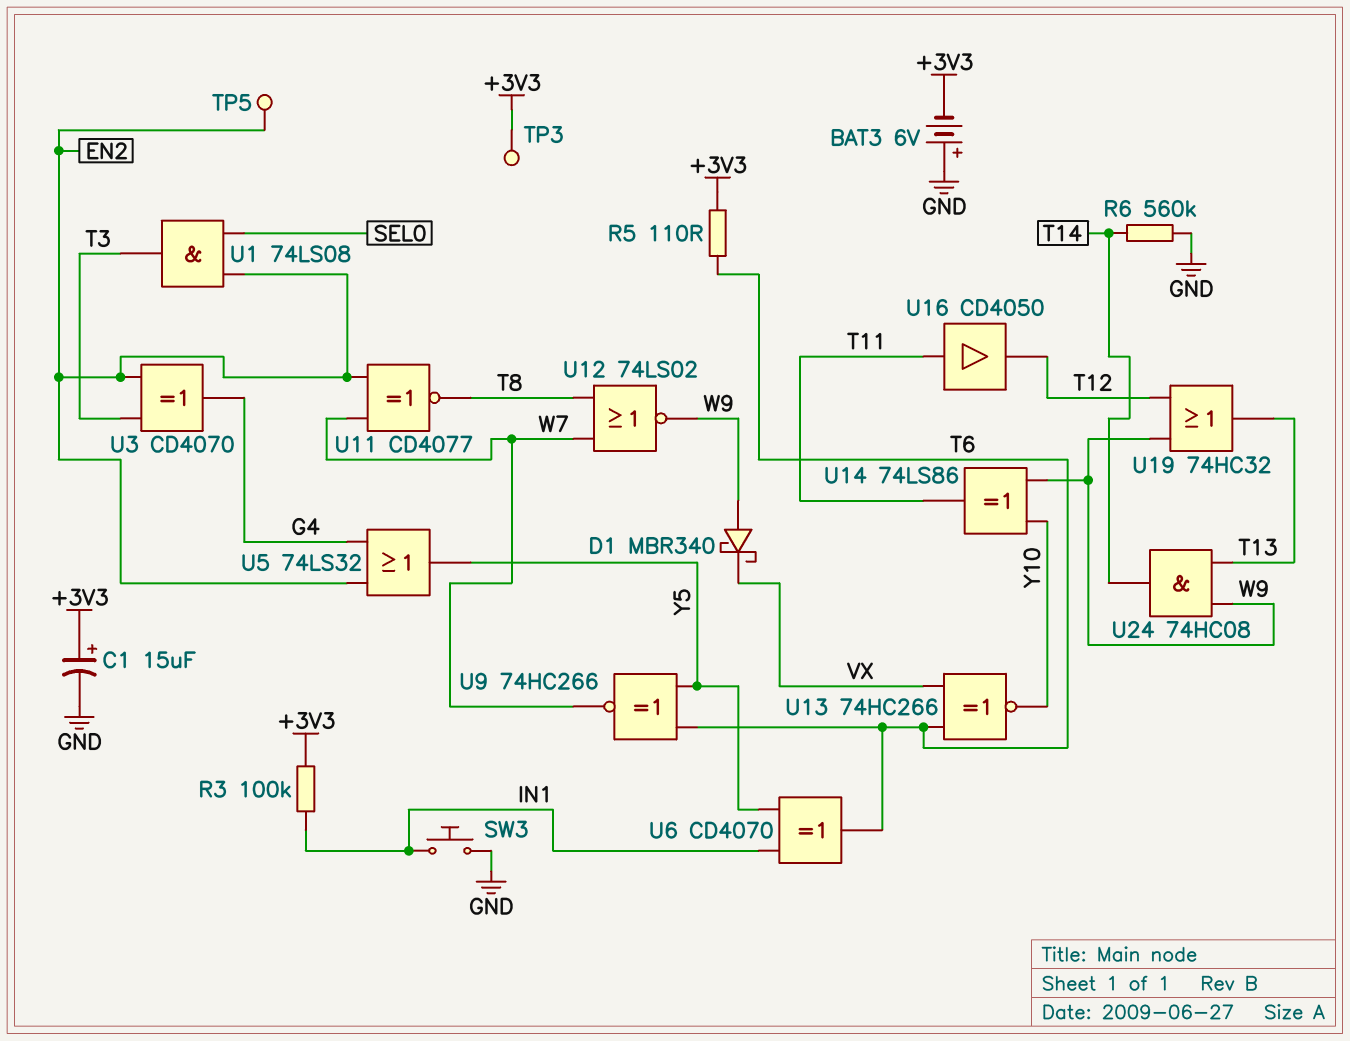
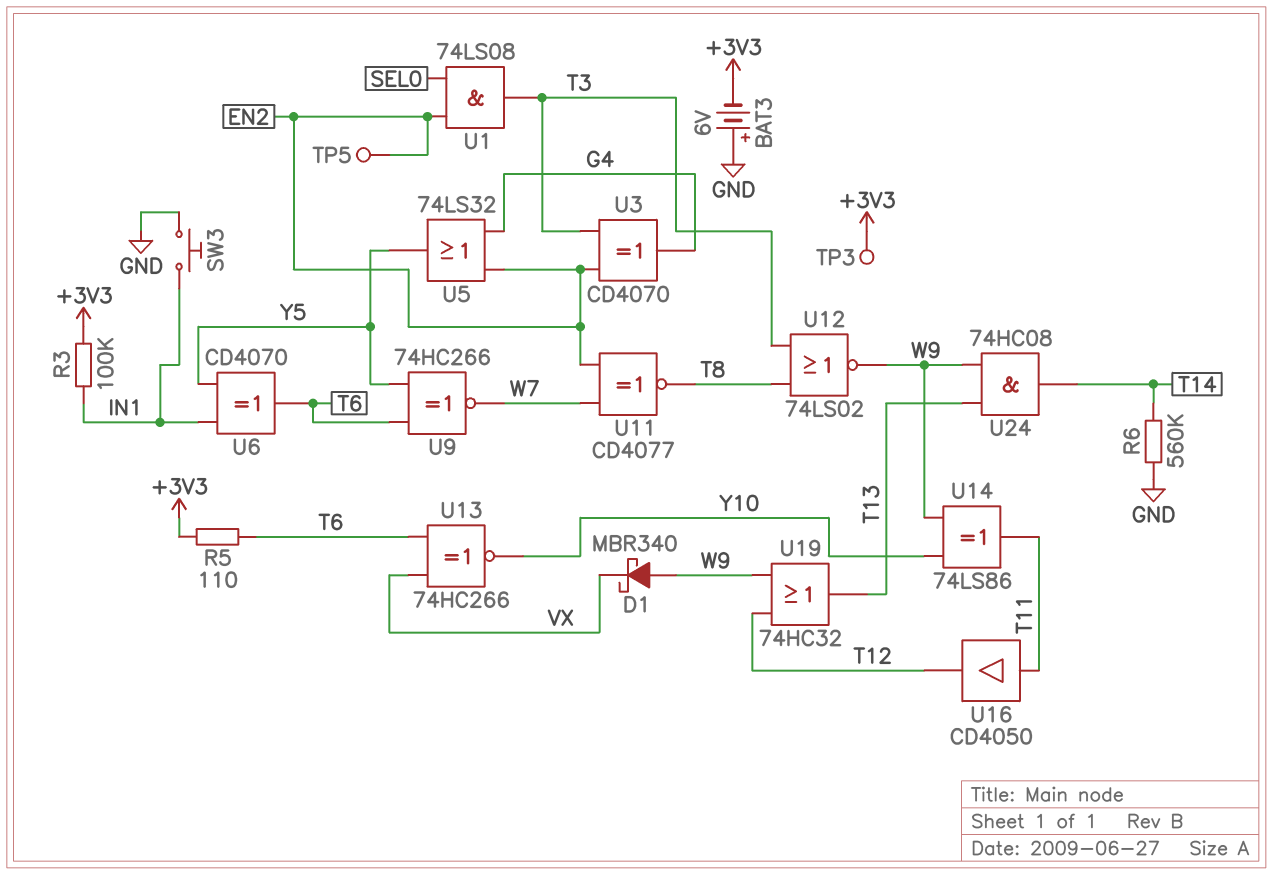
C1: 15uF (plus +3V3, minus GND) -> none
U12: NOR 74LS02 (in T8, in W7, out W9) -> NOR 74LS02 (in T3, in T8, out W9)

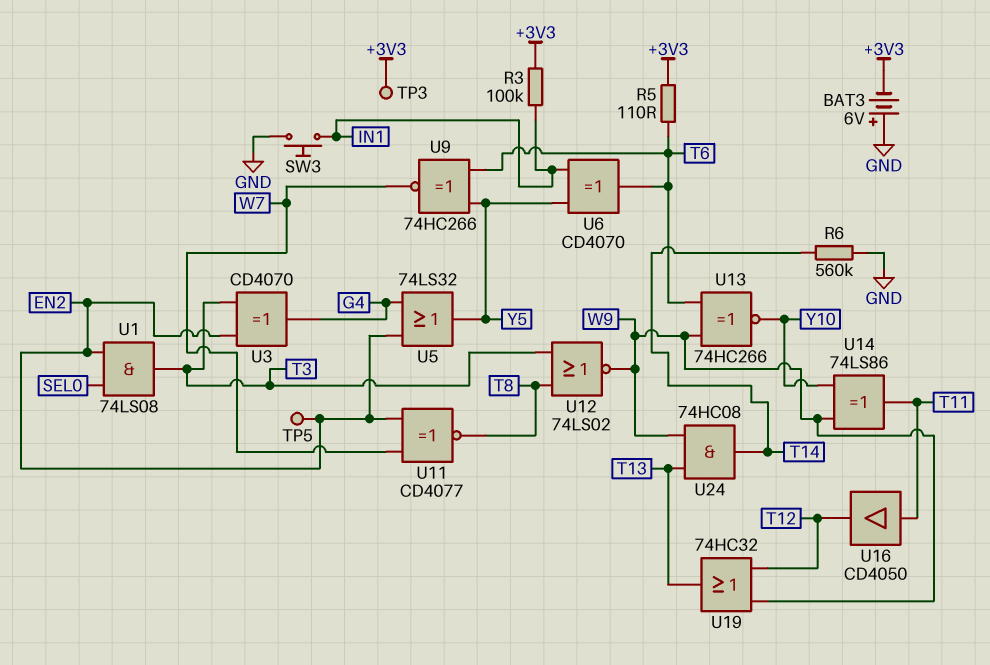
D1: schottky MBR340 (A W9, K VX) -> none
U13: XNOR 74HC266 (in T6, in VX, out Y10) -> XNOR 74HC266 (in T6, in W9, out Y10)

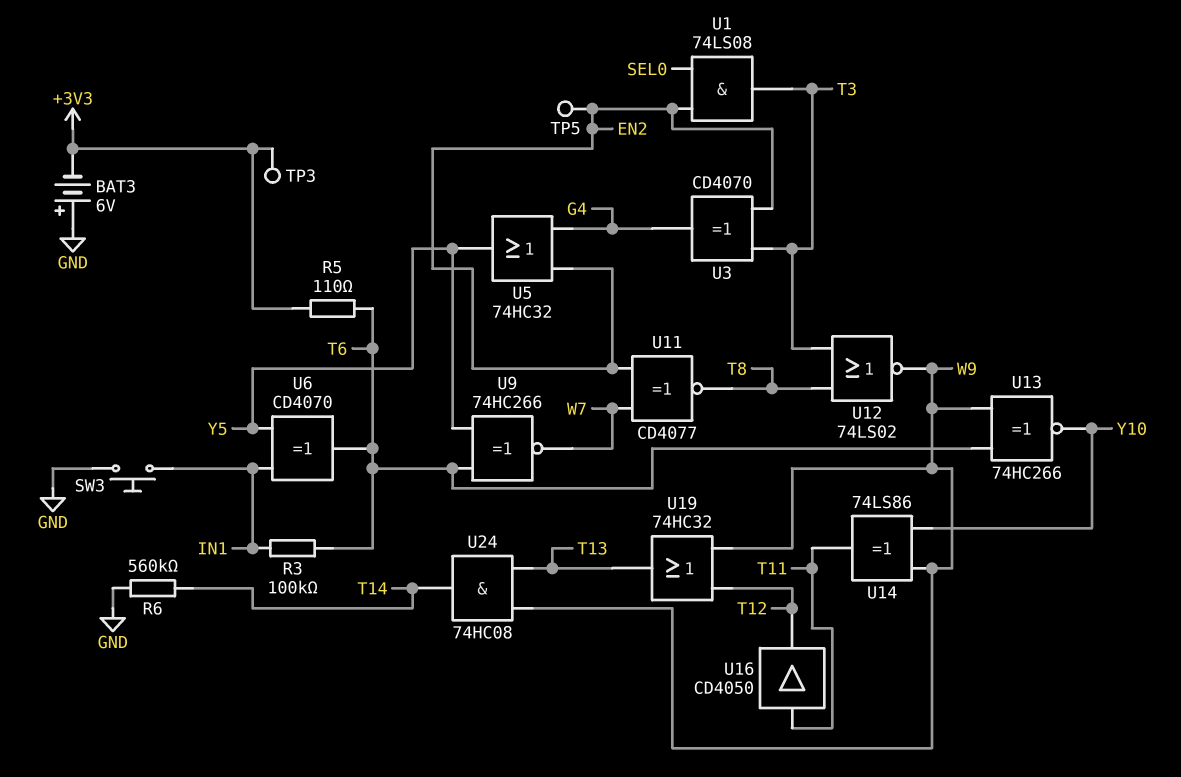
R3: 100k (+3V3, IN1) -> 100k (IN1, T6)
U5: OR 74LS32 (in EN2, in G4, out Y5) -> OR 74HC32 (in EN2, in G4, out Y5)

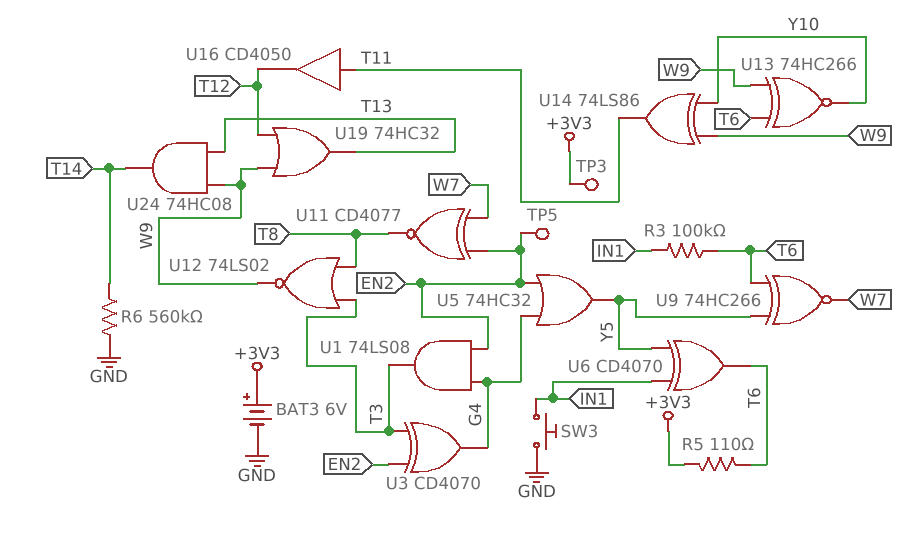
BAT3: 6V (plus GND, minus +3V3) -> 6V (plus +3V3, minus GND)
U1: AND 74LS08 (in EN2, in SEL0, out T3) -> AND 74LS08 (in EN2, in G4, out T3)

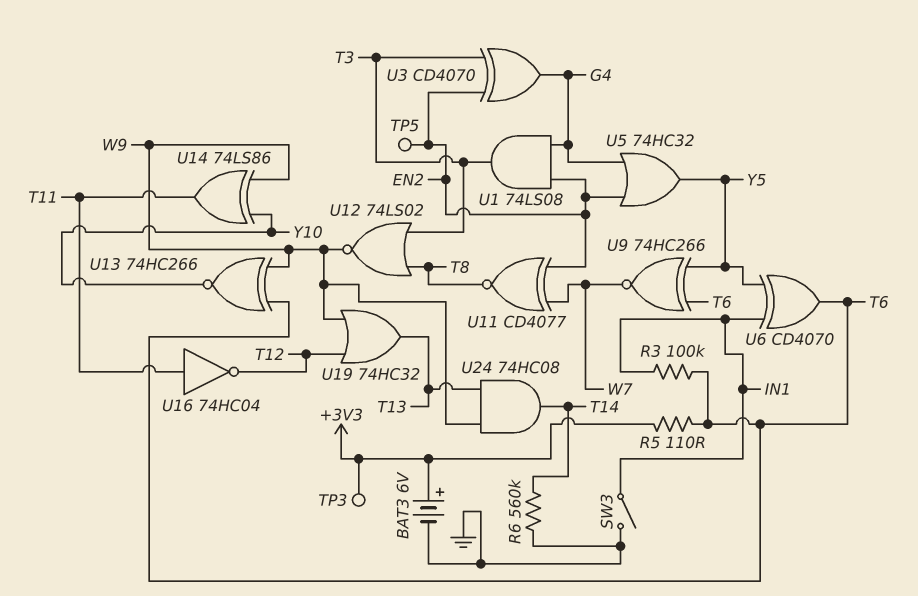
SW3: button (GND, IN1) -> switch (GND, IN1)
U16: buffer CD4050 (in T11, out T12) -> NOT 74HC04 (in T11, out T12)

